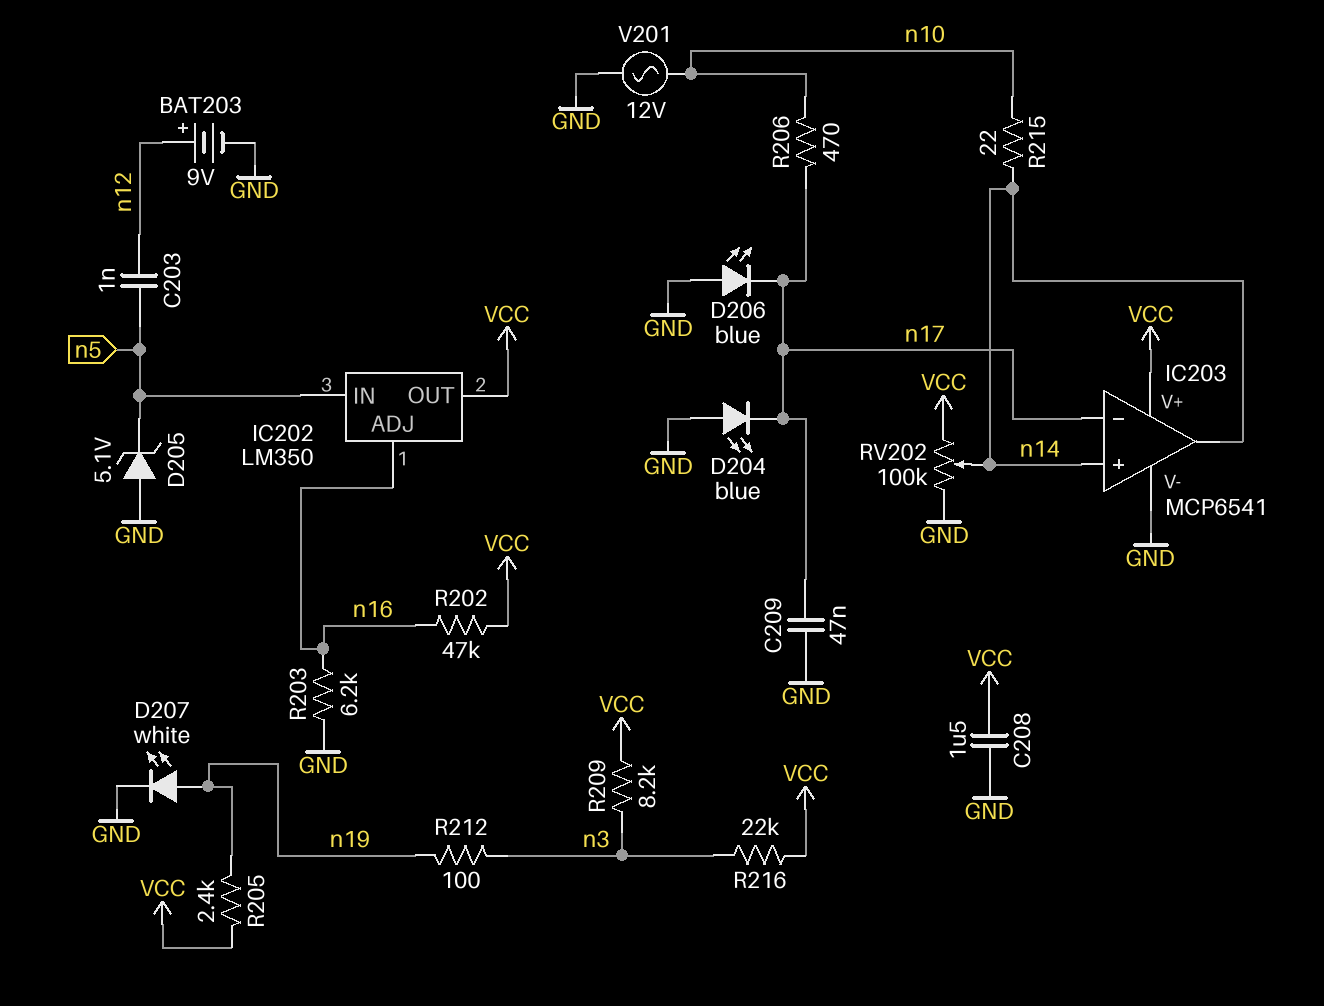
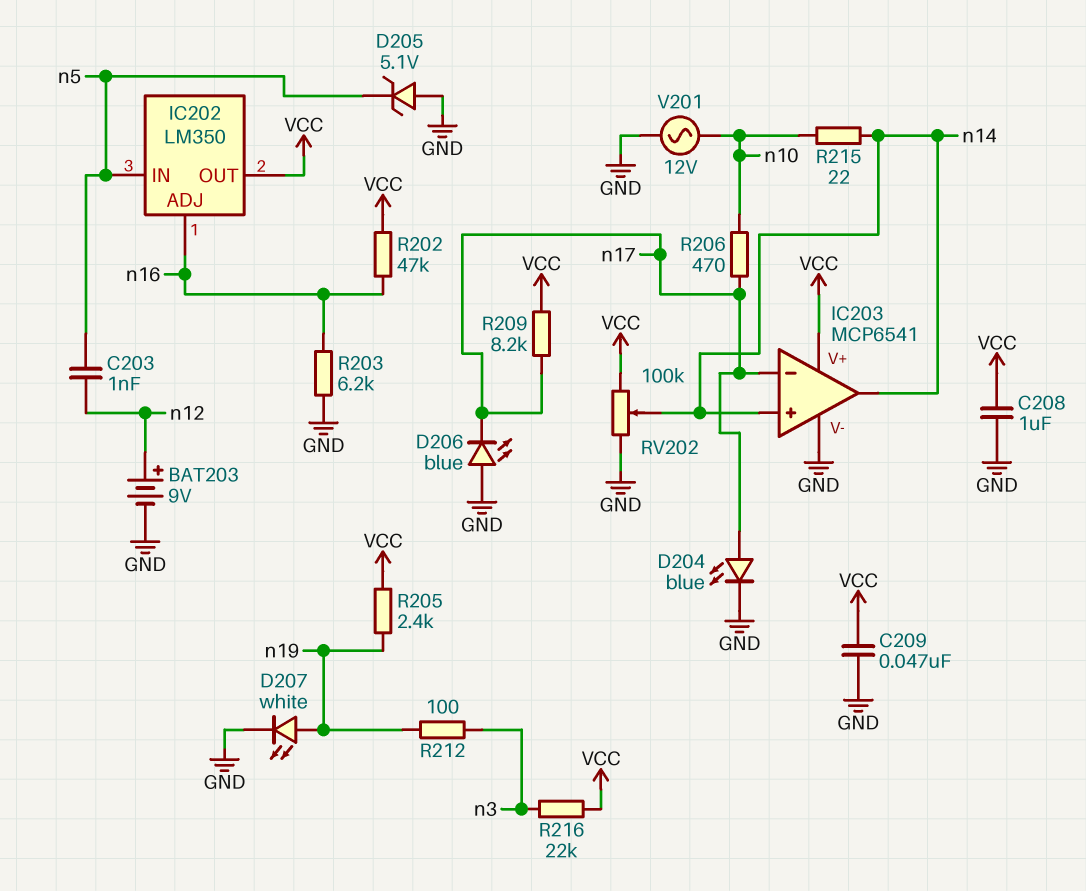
C208: 1.5uF (GND, VCC) -> 1uF (GND, VCC)
C209: 47nF (GND, n17) -> 47nF (GND, VCC)
D204: LED blue (A GND, K n17) -> LED blue (A n17, K GND)
R209: 8.2k (VCC, n3) -> 8.2k (VCC, n17)

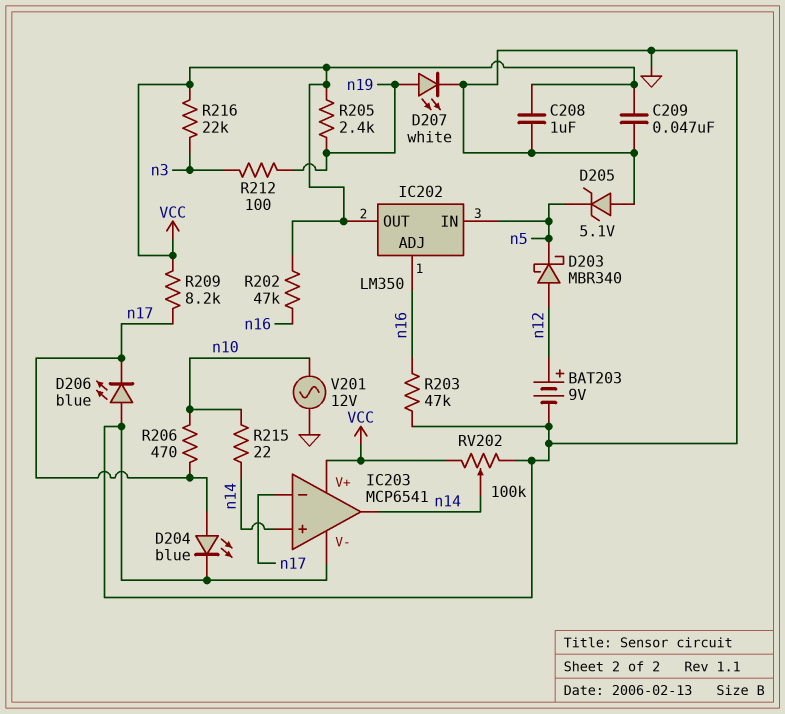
C203: 1nF (n5, n12) -> none
D203: none -> schottky MBR340 (A n12, K n5)
R203: 6.2k (GND, n16) -> 47k (GND, n16)

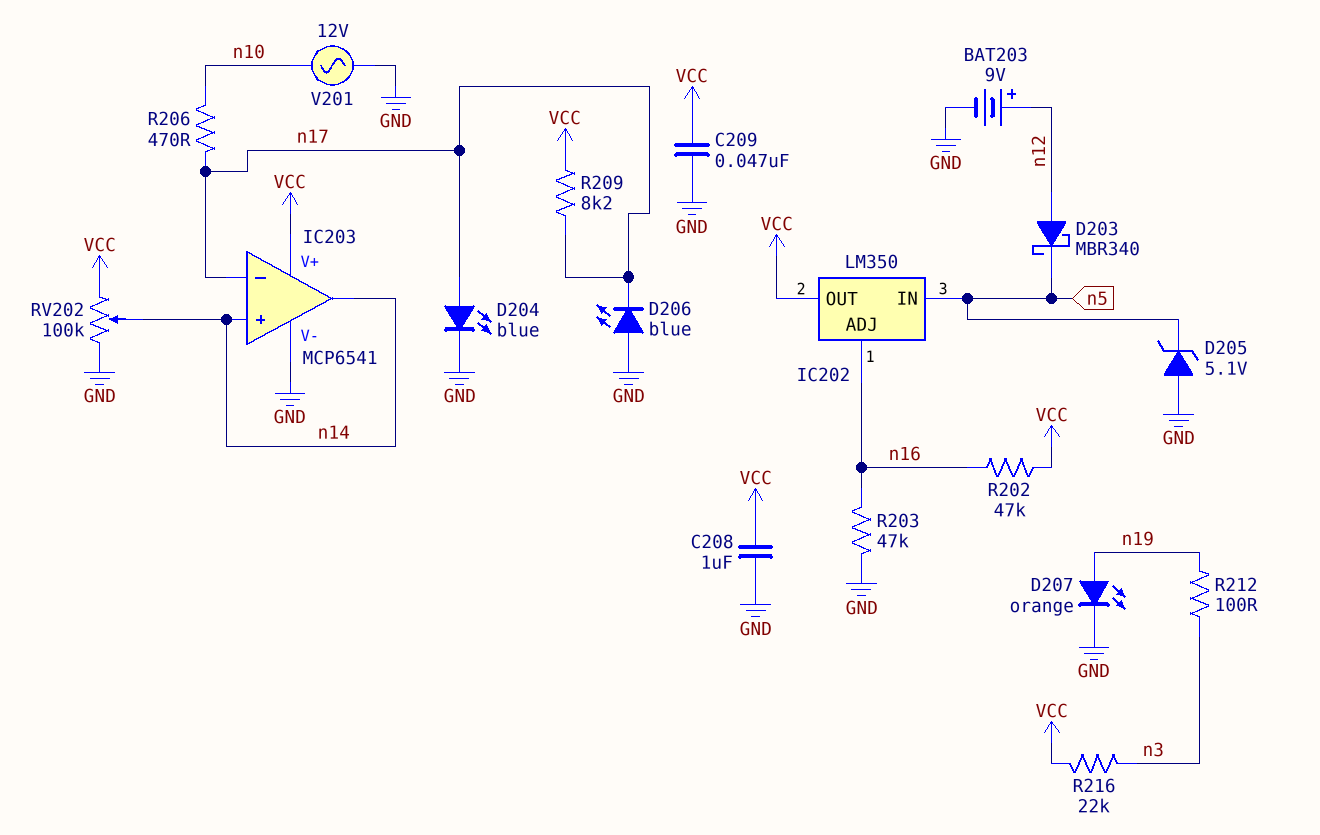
D207: LED white (A n19, K GND) -> LED orange (A n19, K GND)
R205: 2.4k (VCC, n19) -> none
R215: 22 (n10, n14) -> none

